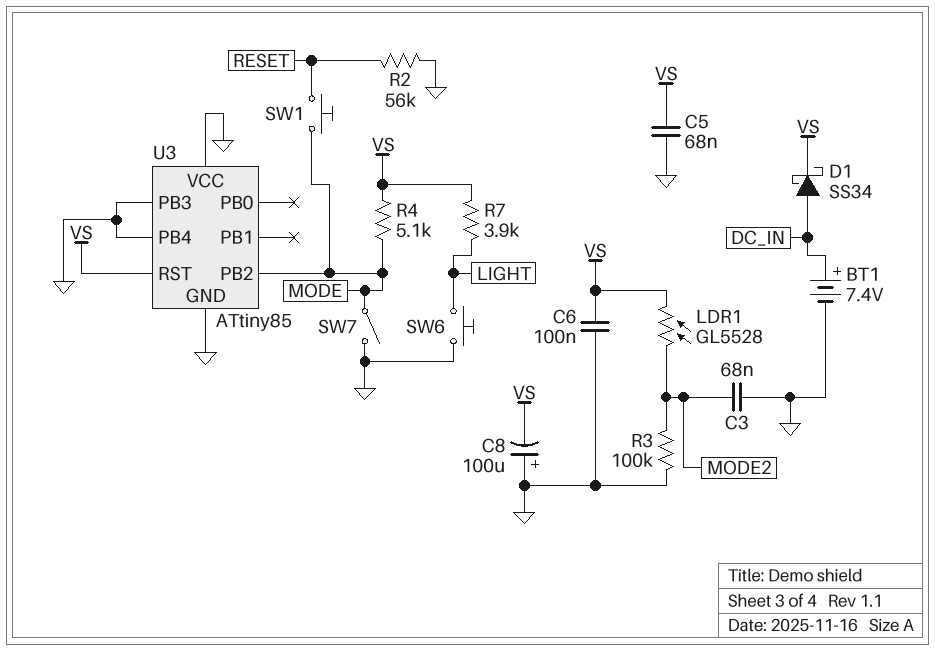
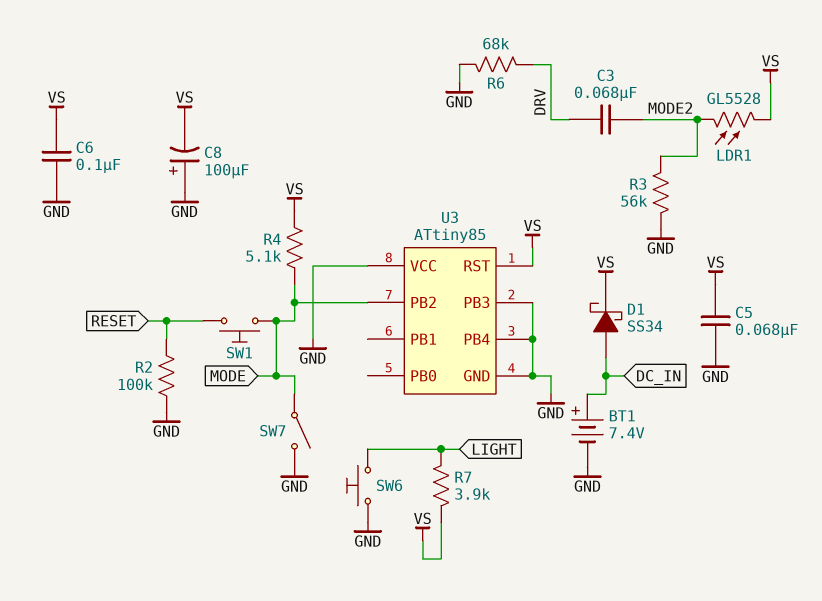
C3: 68nF (GND, MODE2) -> 68nF (DRV, MODE2)
R2: 56k (GND, RESET) -> 100k (GND, RESET)
R3: 100k (GND, MODE2) -> 56k (GND, MODE2)
R6: none -> 68k (DRV, GND)

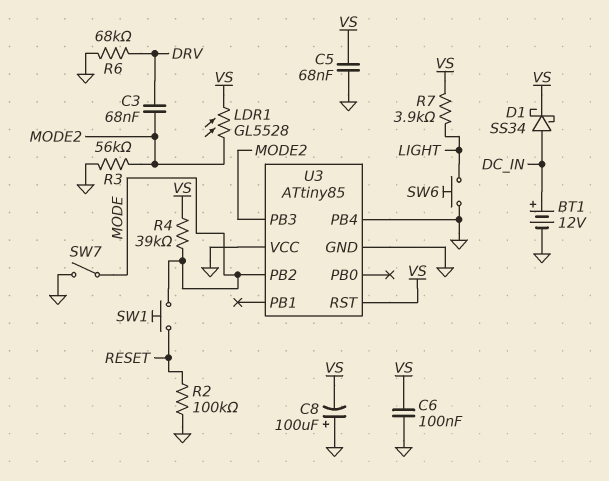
BT1: 7.4V (plus DC_IN, minus GND) -> 12V (plus DC_IN, minus GND)
R4: 5.1k (MODE, VS) -> 39k (MODE, VS)
U3 pin PB3: GND -> MODE2

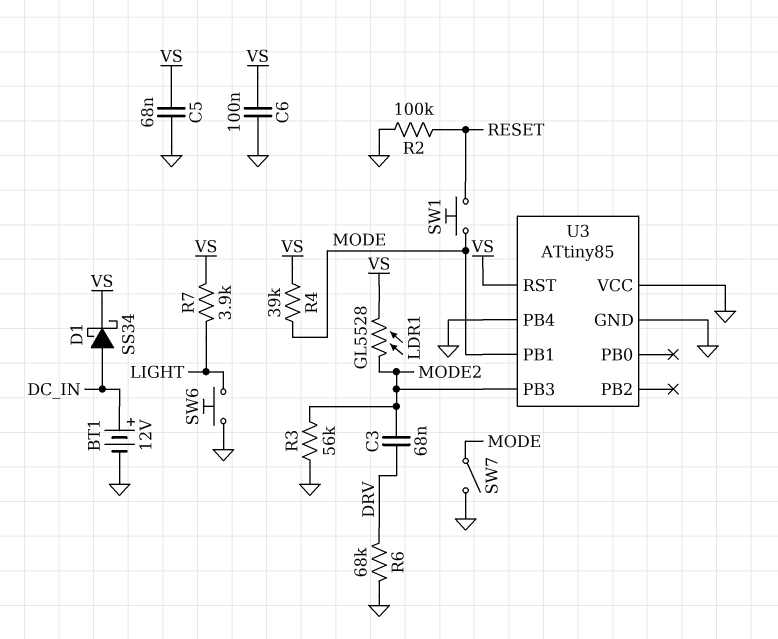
C8: 100uF (plus GND, minus VS) -> none
U3 pin PB1: none -> MODE
U3 pin PB2: MODE -> none

